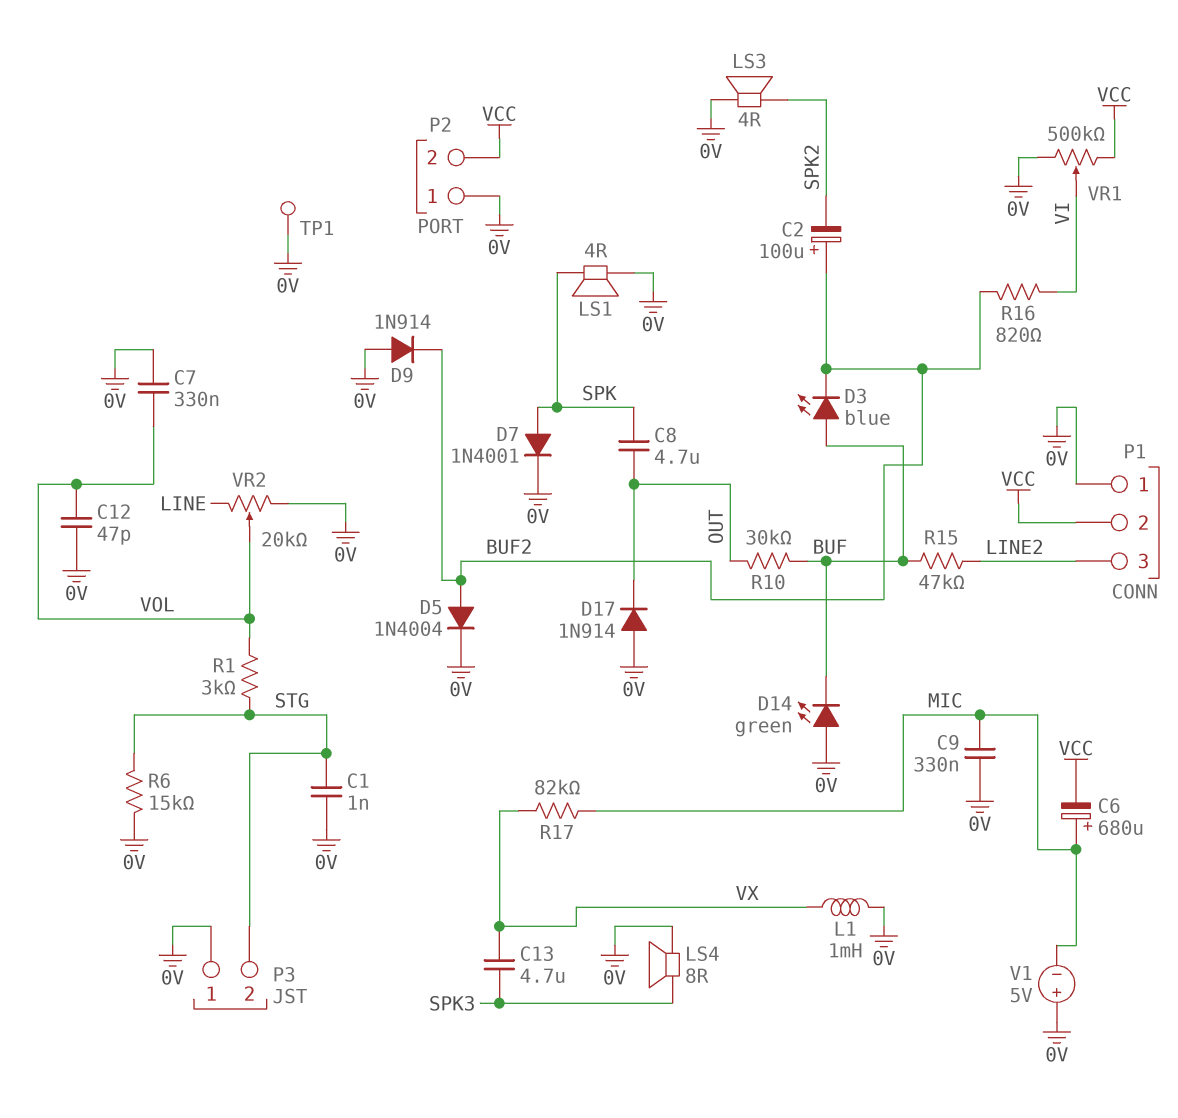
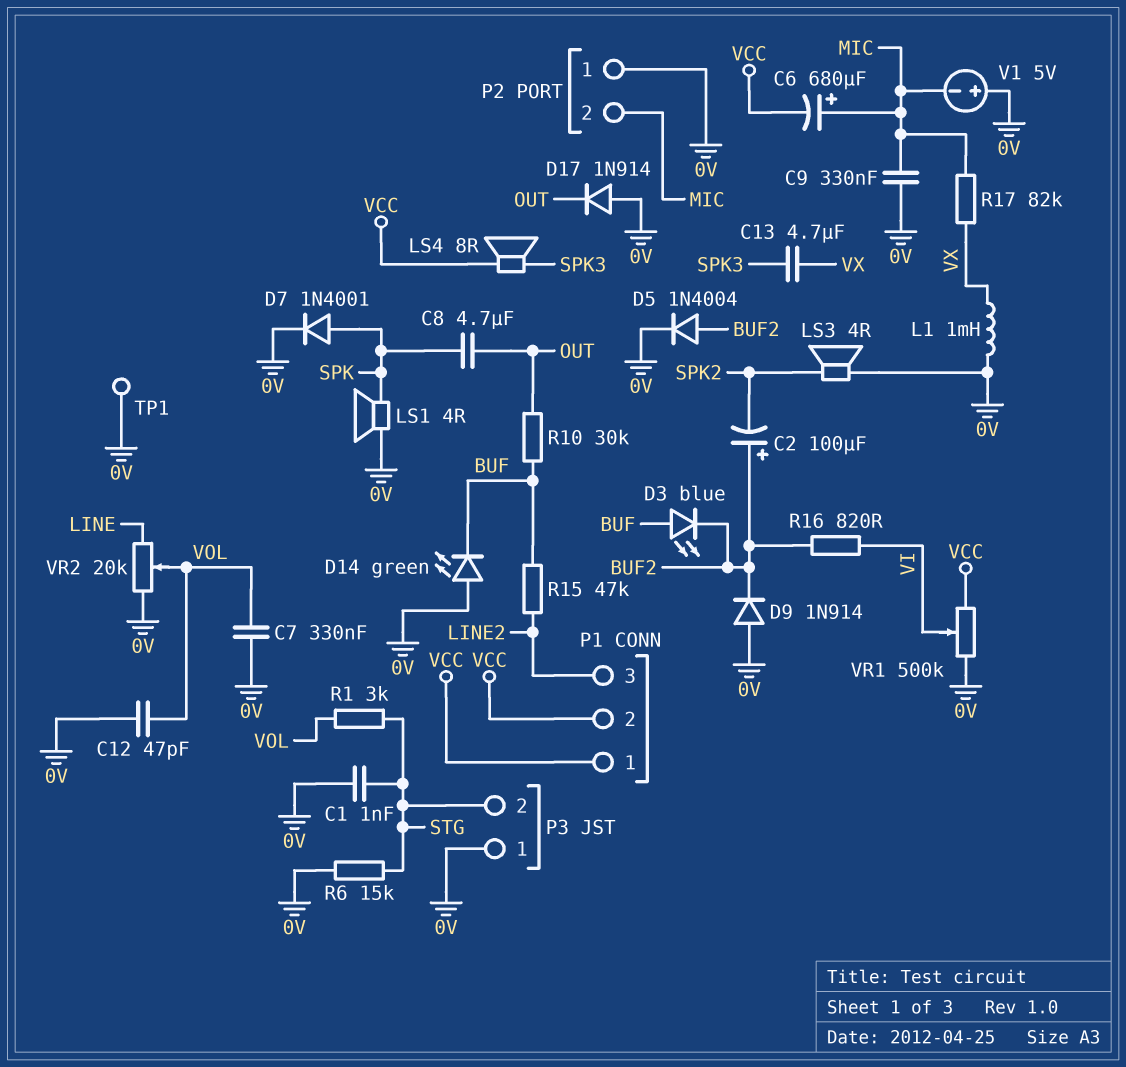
LS4: speaker 8R (0V, SPK3) -> speaker 8R (SPK3, VCC)
P1 pin 1: 0V -> VCC
P2 pin 2: VCC -> MIC

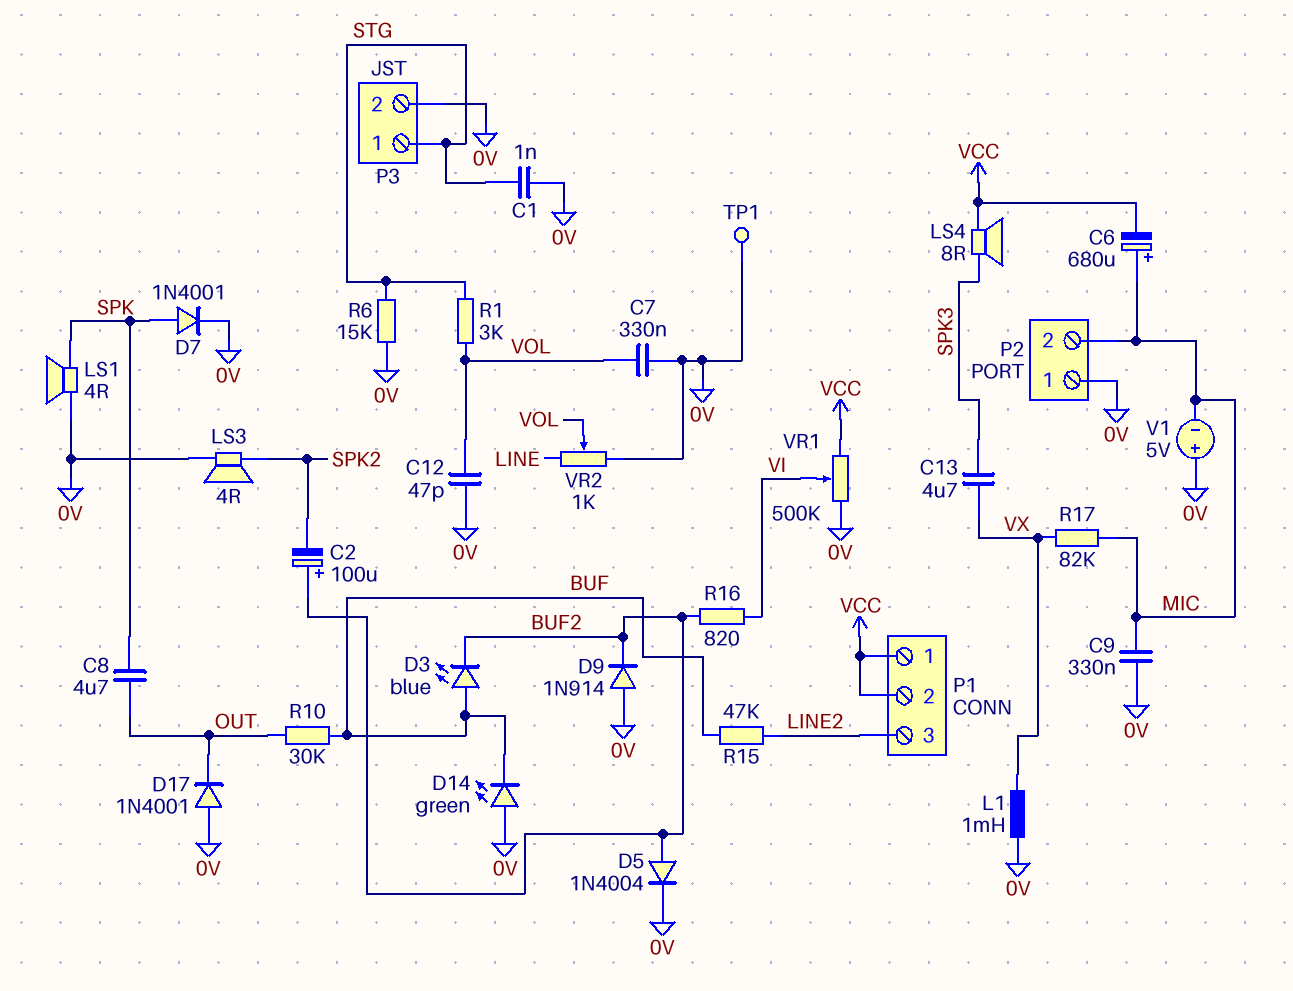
D17: diode 1N914 (A 0V, K OUT) -> diode 1N4001 (A 0V, K OUT)
P3 pin 1: 0V -> STG
P3 pin 2: STG -> 0V
VR2: 20k (0V, LINE, wiper VOL) -> 1k (0V, LINE, wiper VOL)

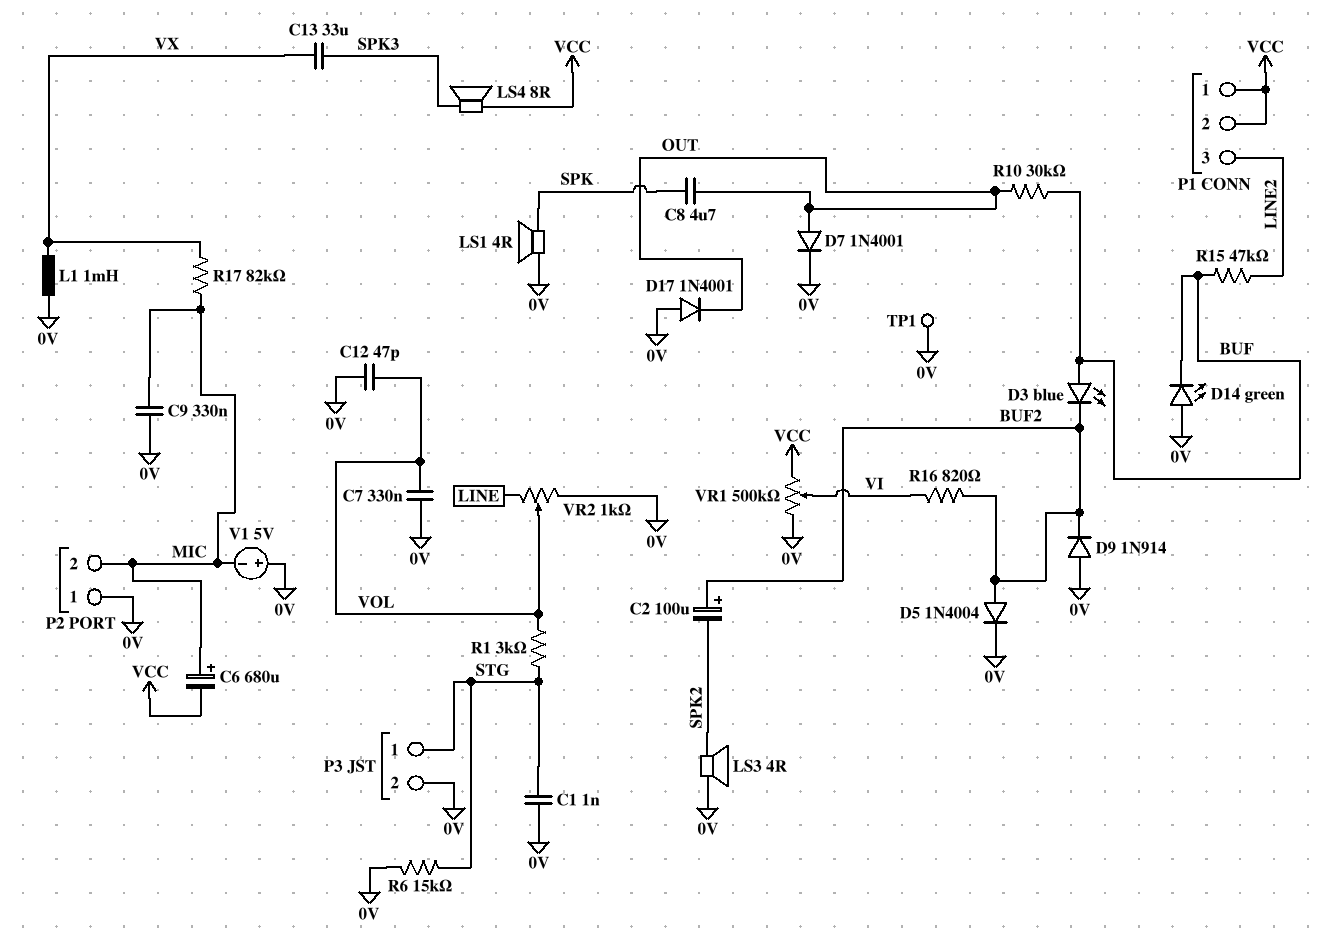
C13: 4.7uF (SPK3, VX) -> 33uF (SPK3, VX)
D7: diode 1N4001 (A SPK, K 0V) -> diode 1N4001 (A OUT, K 0V)

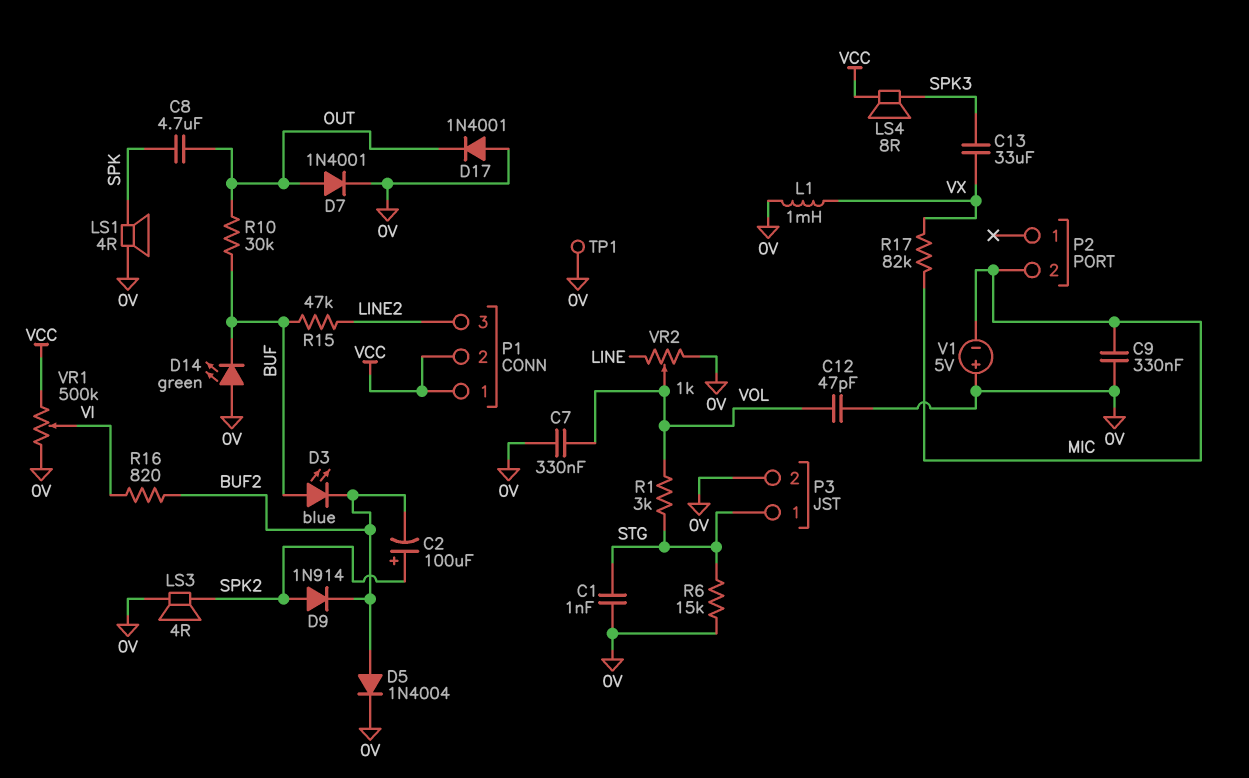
C2: 100uF (plus BUF2, minus SPK2) -> 100uF (plus SPK2, minus BUF2)
C6: 680uF (plus MIC, minus VCC) -> none
D9: diode 1N914 (A 0V, K BUF2) -> diode 1N914 (A SPK2, K BUF2)
P2 pin 1: 0V -> none

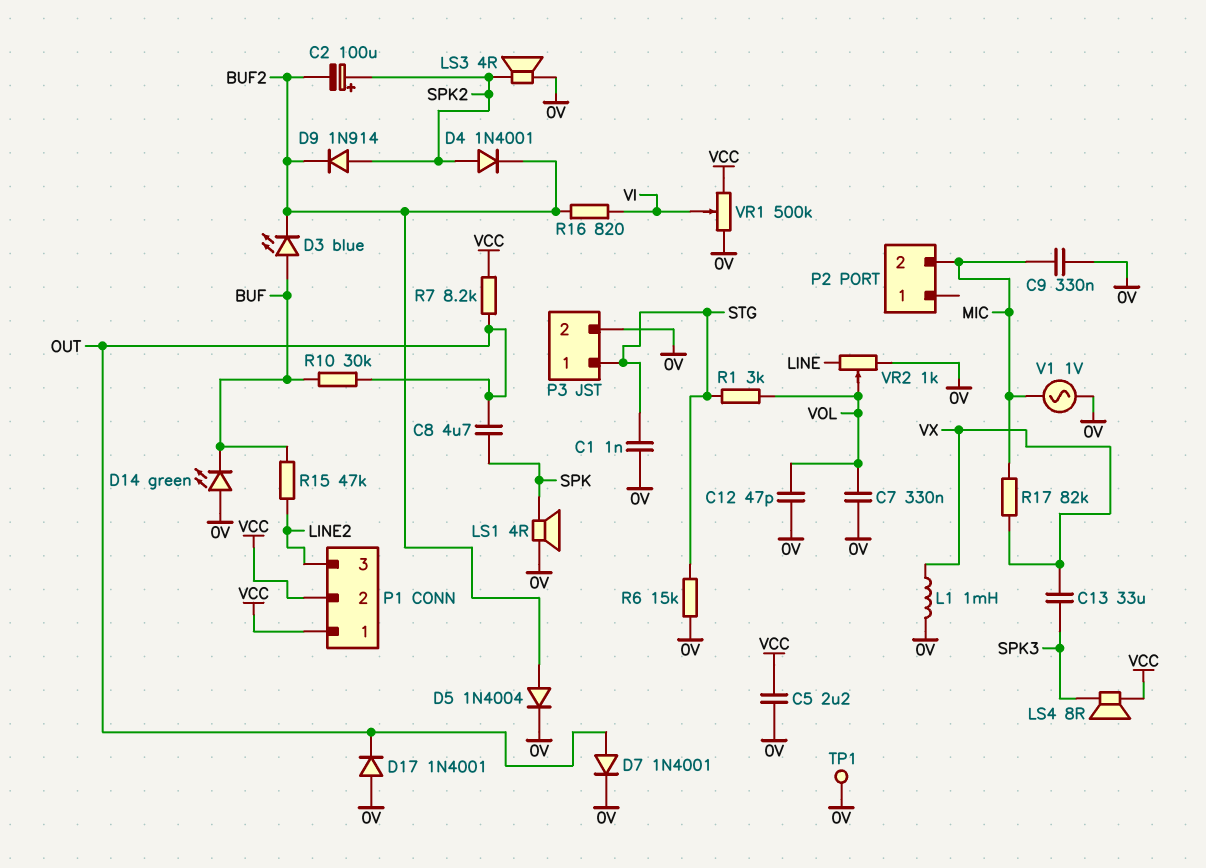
C5: none -> 2.2uF (0V, VCC)
D4: none -> diode 1N4001 (A SPK2, K BUF2)
R7: none -> 8.2k (OUT, VCC)
V1: 5V (plus 0V, minus MIC) -> AC 1V (0V, MIC)

